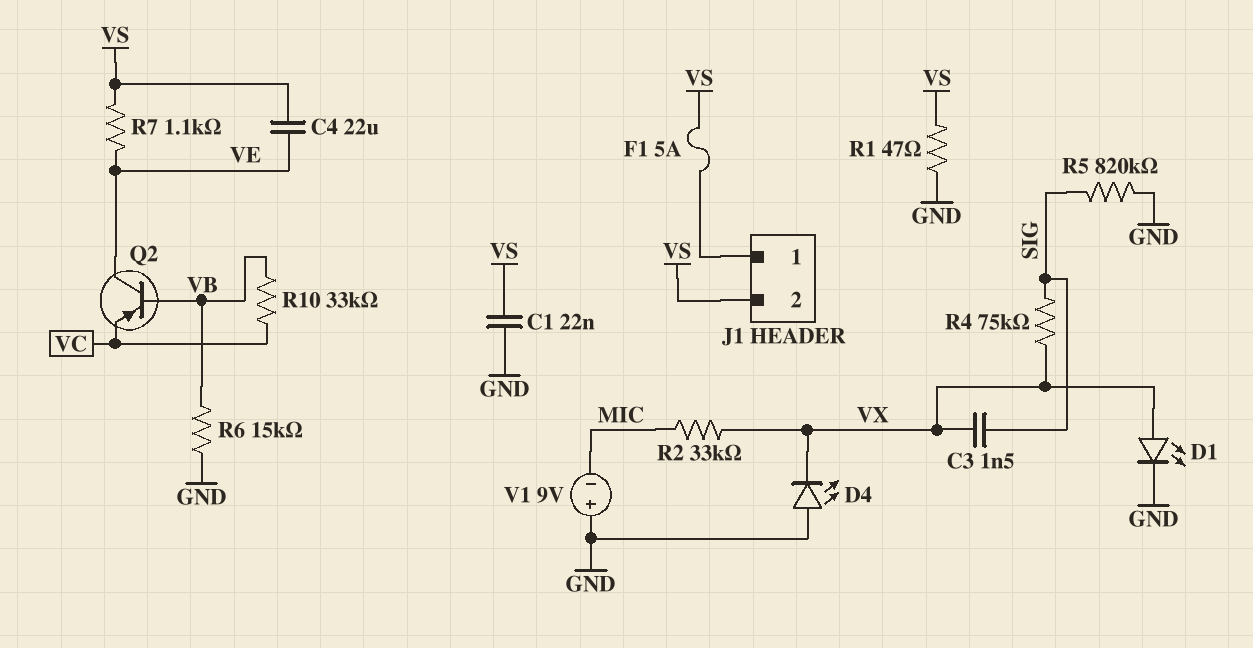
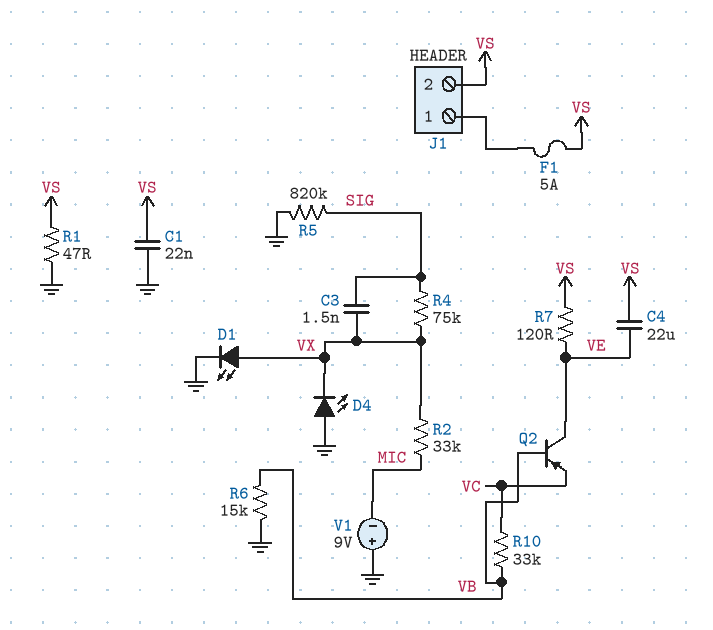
R7: 1.1k (VE, VS) -> 120 (VE, VS)

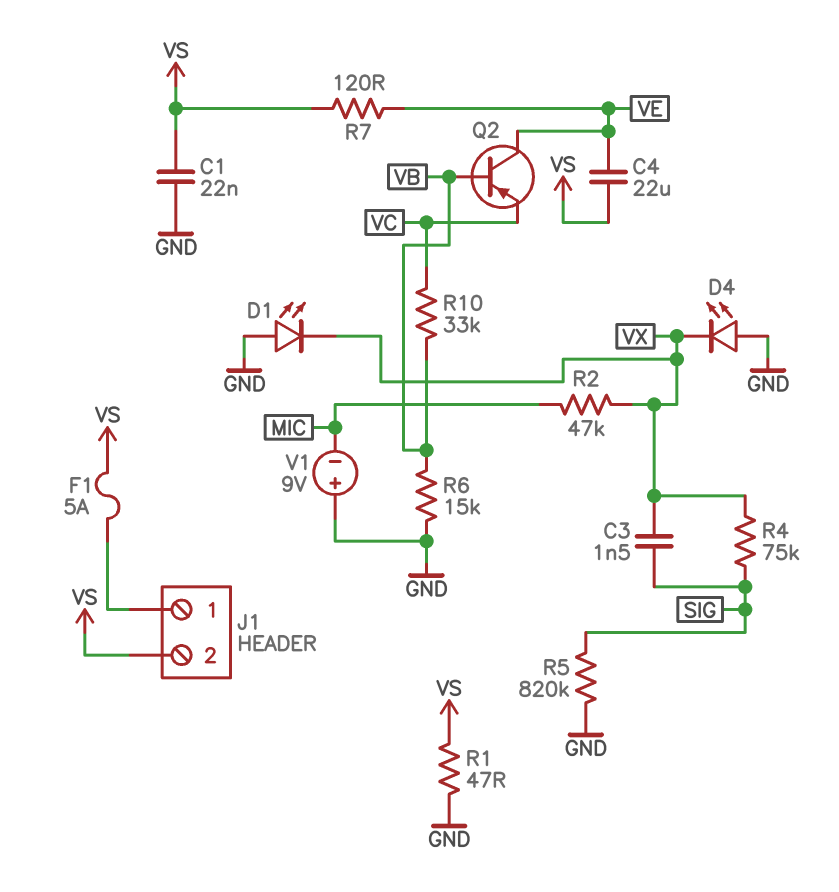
D1: LED (A VX, K GND) -> LED (A GND, K VX)
R2: 33k (MIC, VX) -> 47k (MIC, VX)

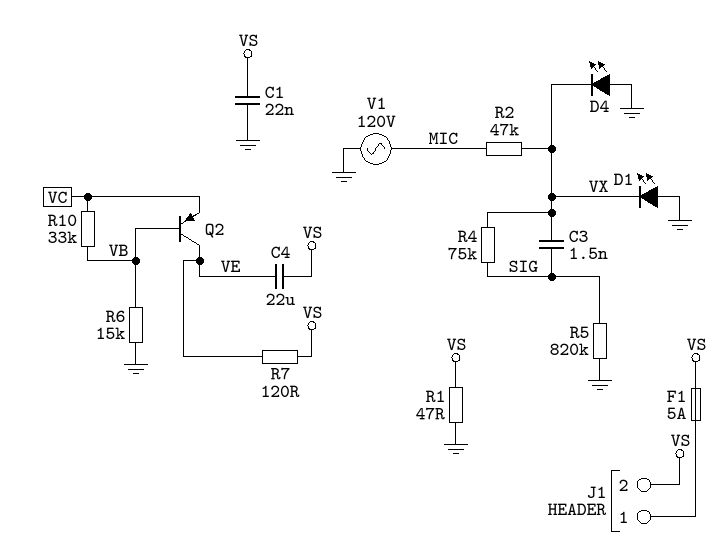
V1: 9V (plus GND, minus MIC) -> AC 120V (GND, MIC)

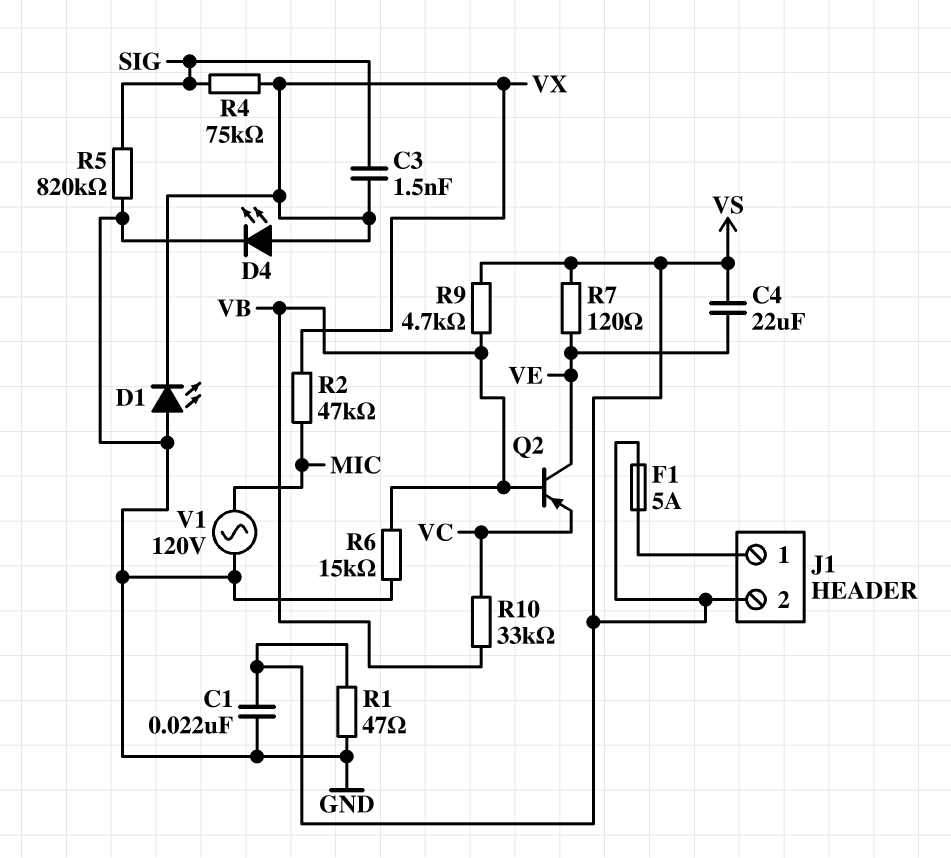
D4: LED (A GND, K VX) -> LED (A VX, K GND)
R9: none -> 4.7k (VB, VS)

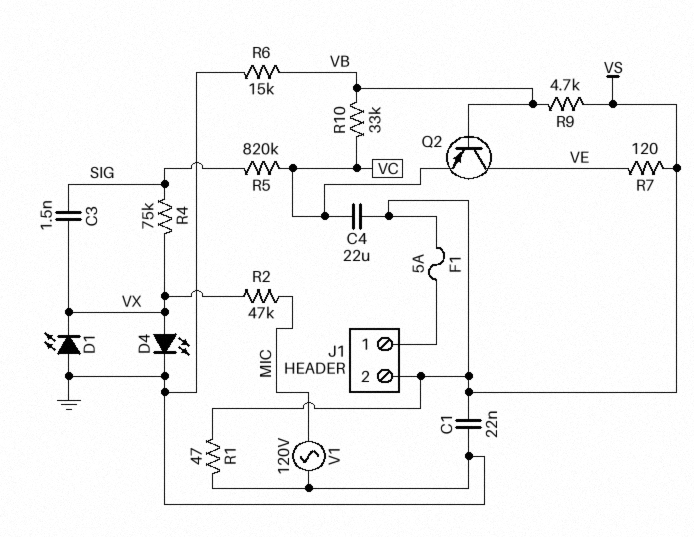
C4: 22uF (VE, VS) -> 22uF (VC, VS)
R5: 820k (GND, SIG) -> 820k (SIG, VC)

